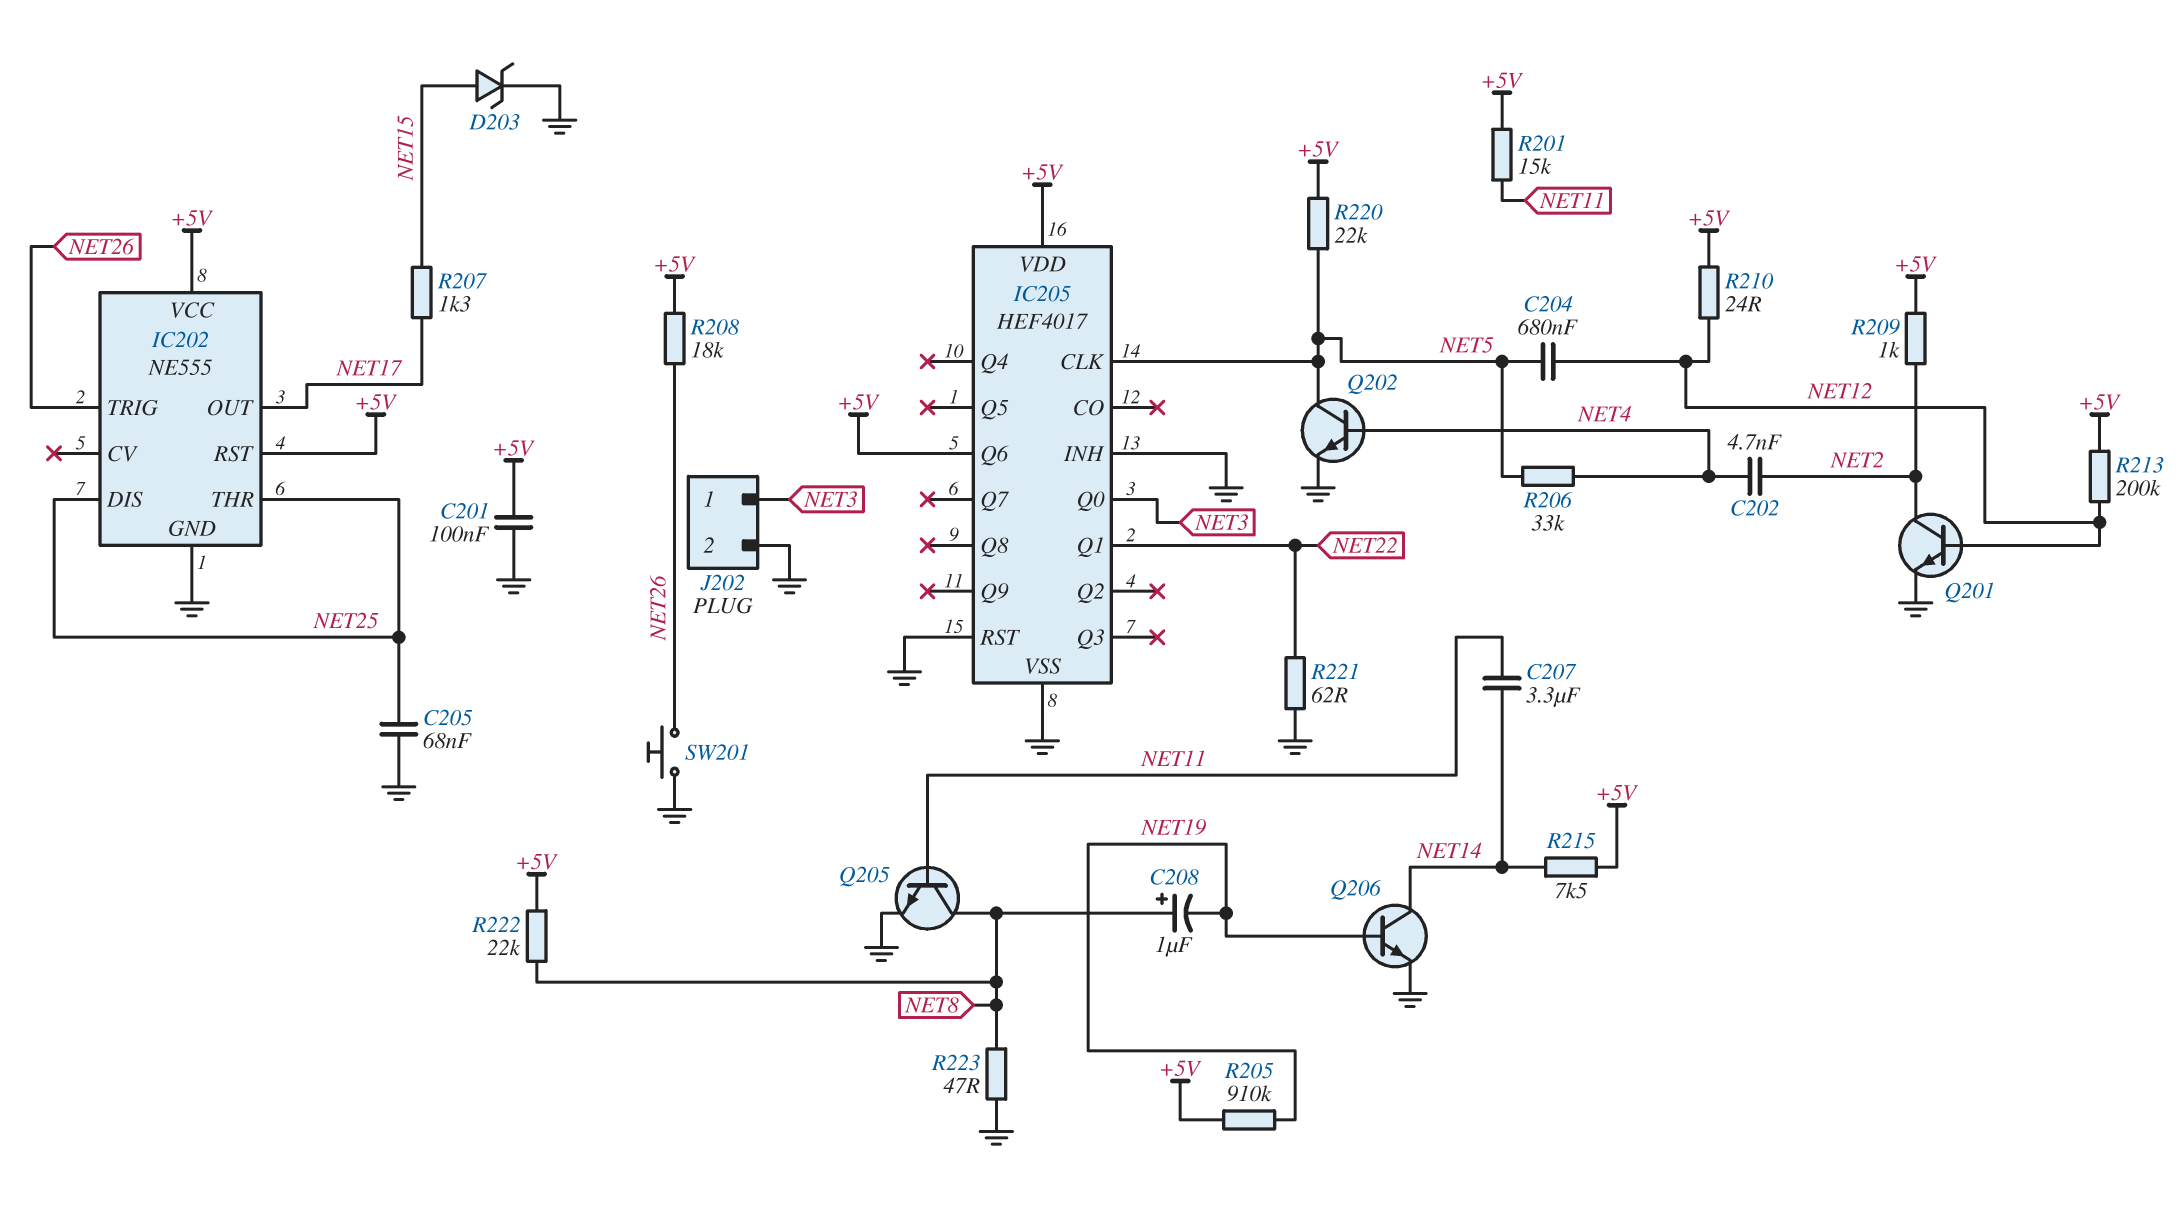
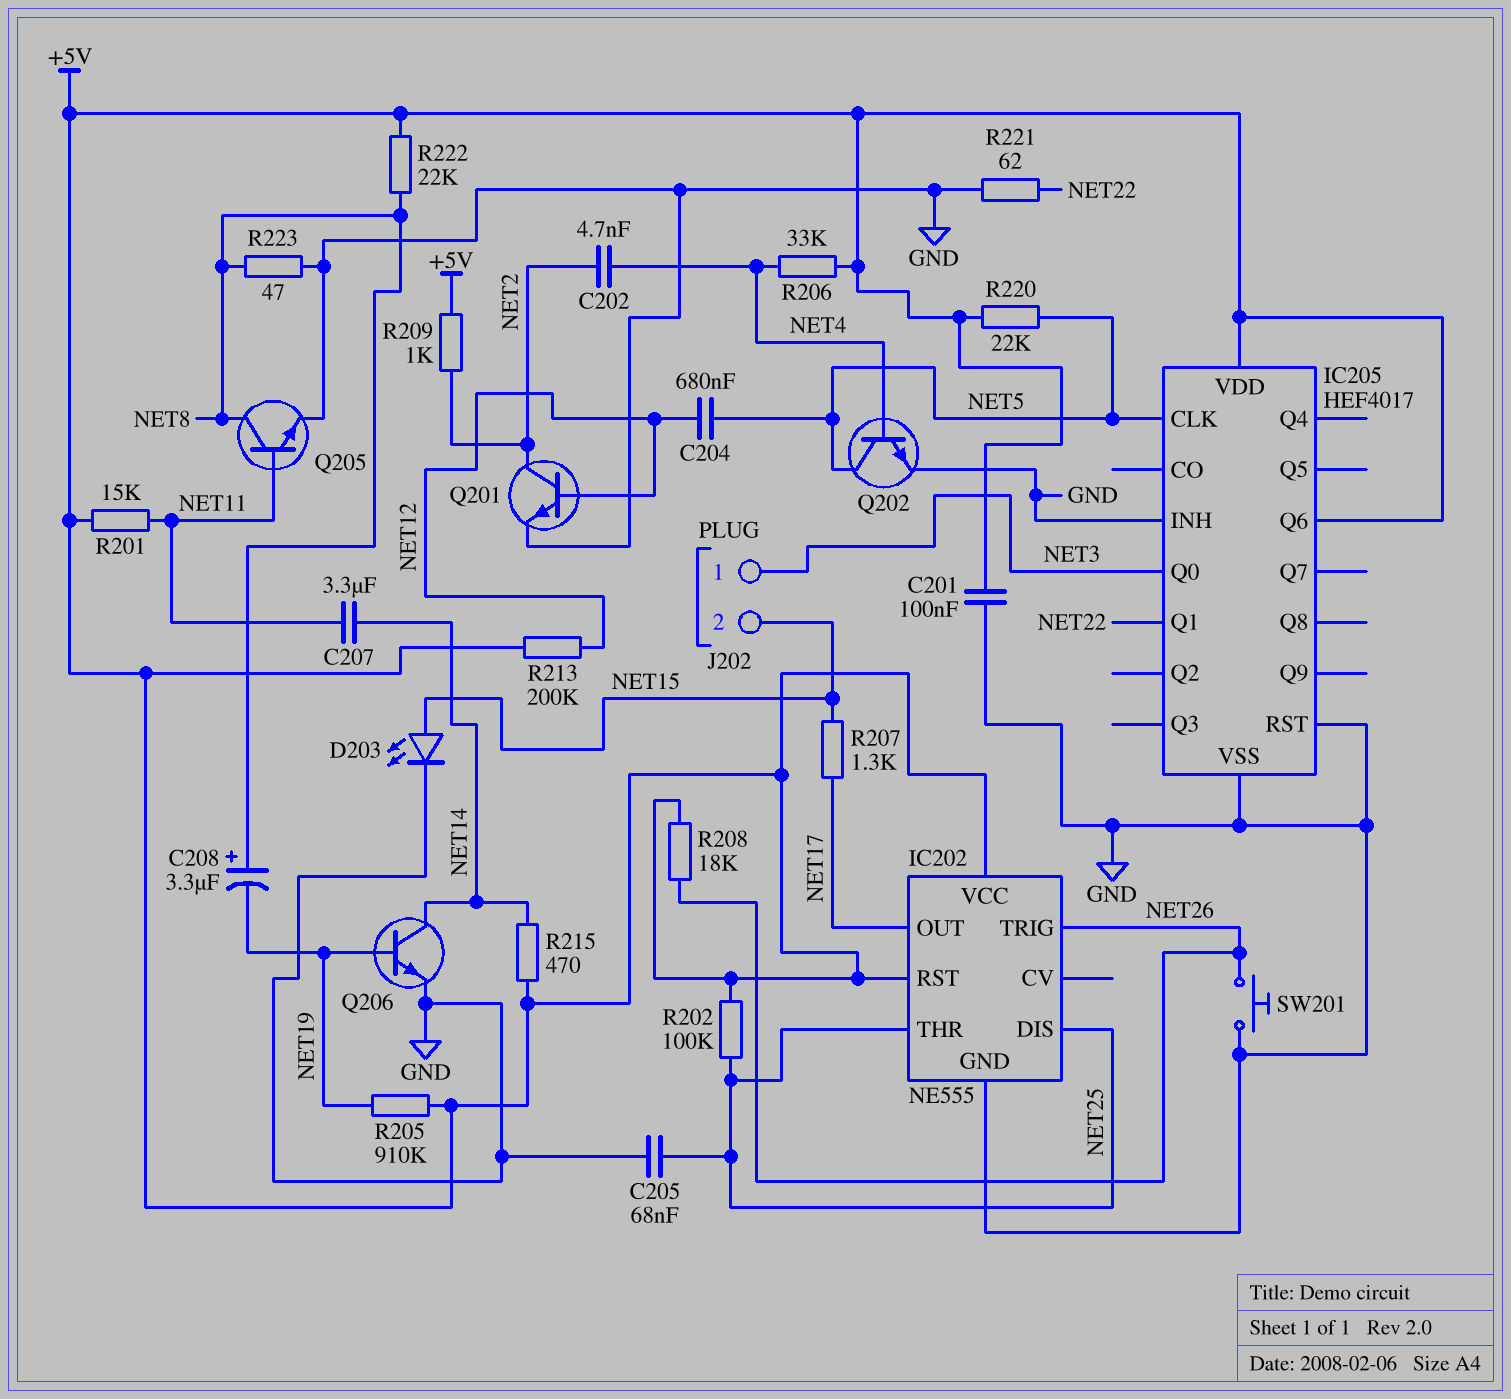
C208: 1uF (plus NET8, minus NET19) -> 3.3uF (plus NET8, minus NET19)
D203: zener (A NET15, K GND) -> LED (A NET15, K GND)
J202 pin 2: GND -> NET15
R202: none -> 100k (+5V, NET25)
R206: 33k (NET4, NET5) -> 33k (+5V, NET4)
R210: 24 (+5V, NET12) -> none
R215: 7.5k (+5V, NET14) -> 470 (+5V, NET14)

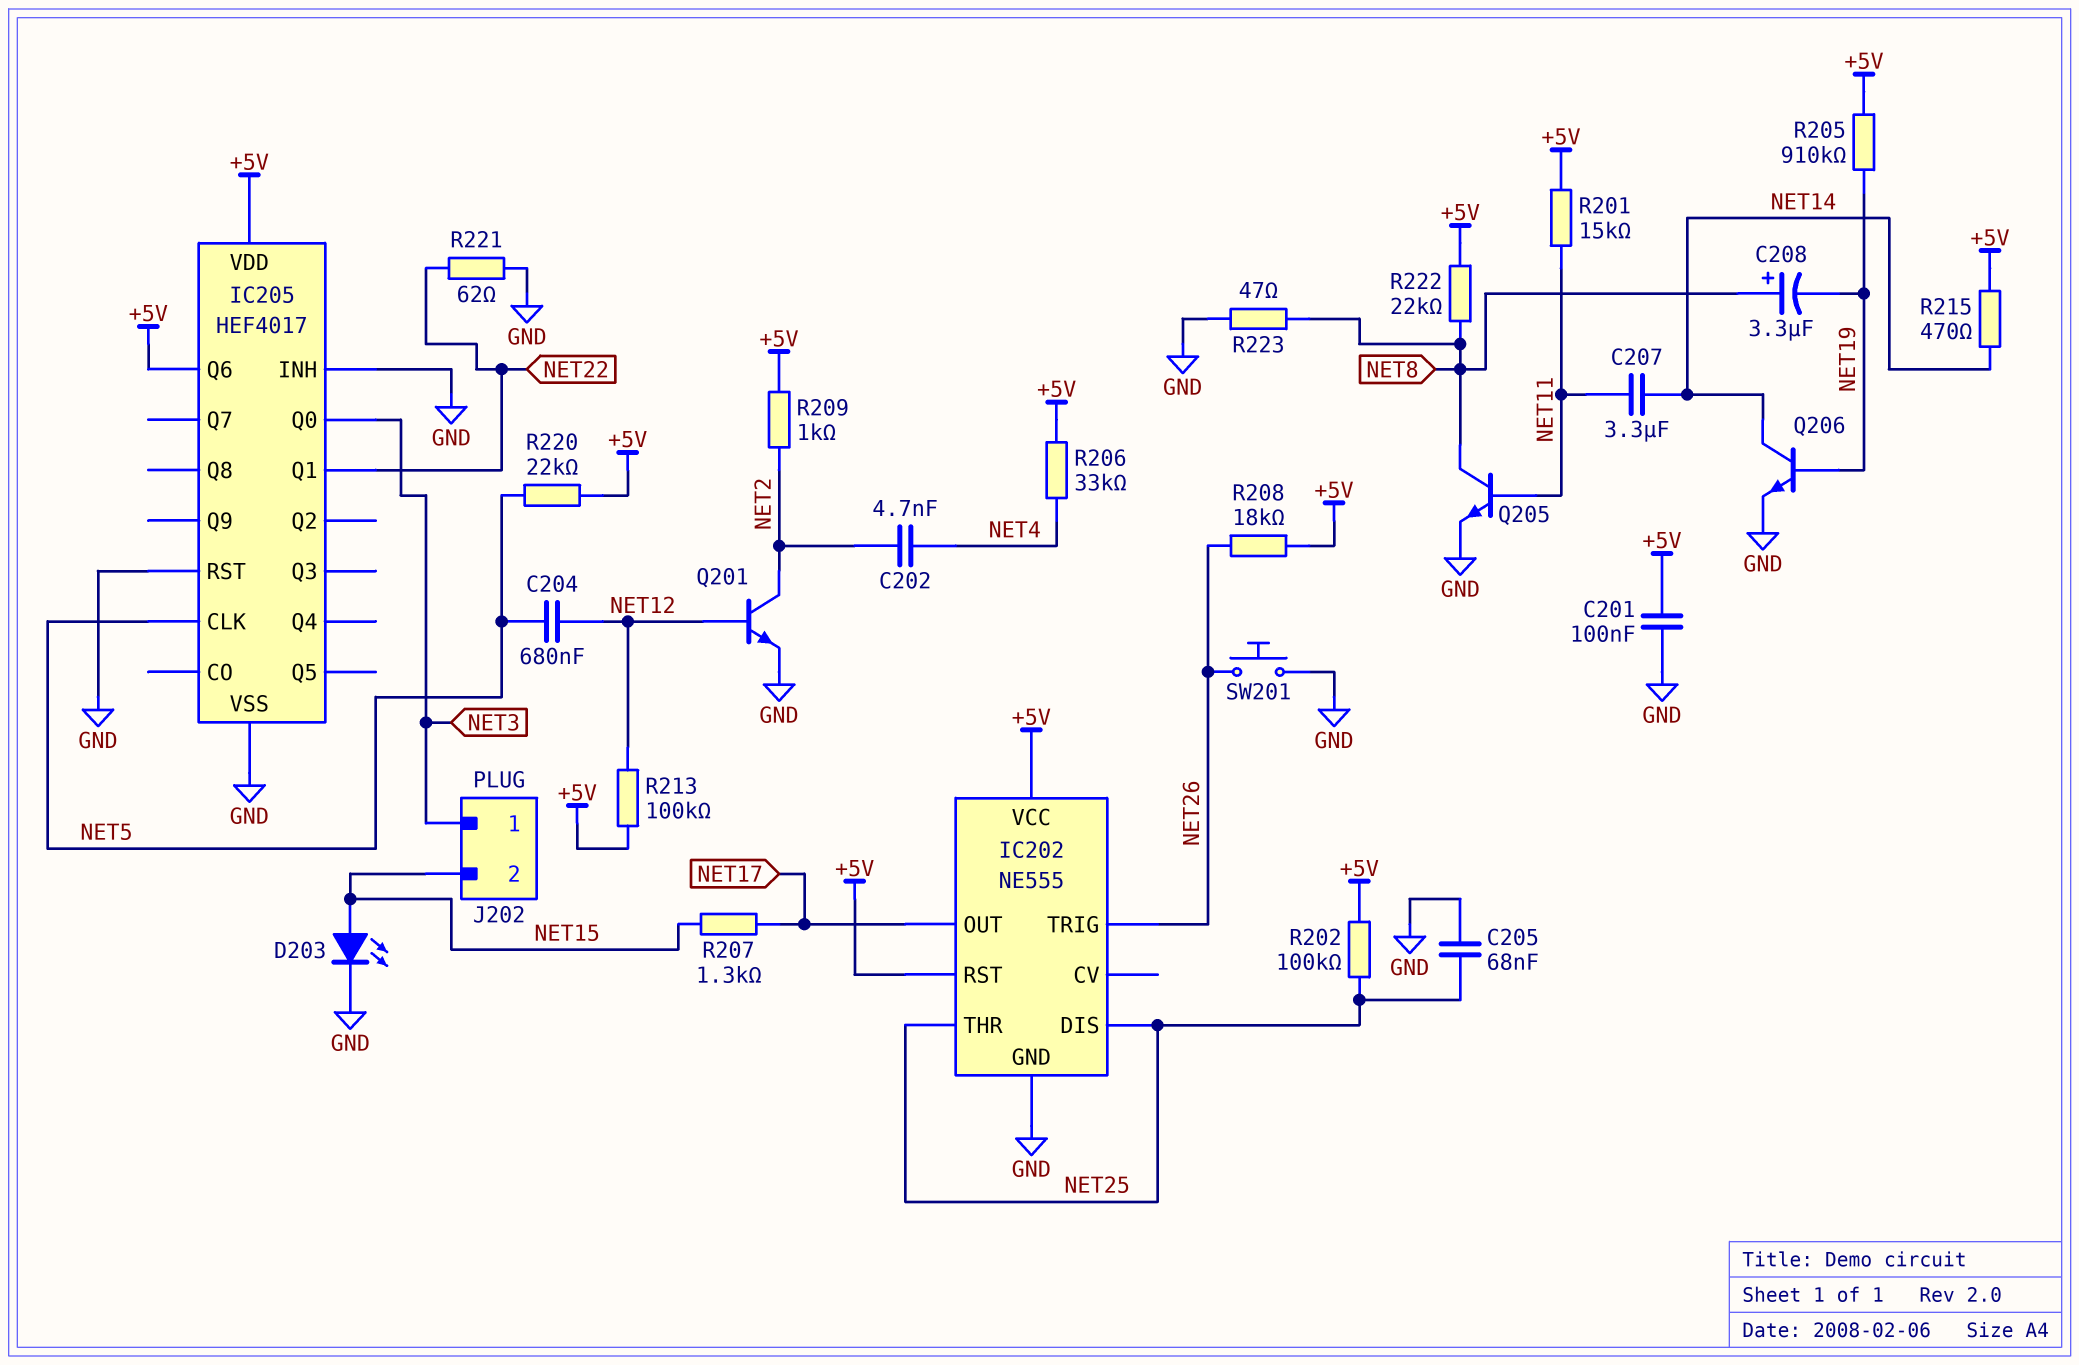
Q202: NPN (B NET4, C NET5, E GND) -> none
R213: 200k (+5V, NET12) -> 100k (+5V, NET12)

